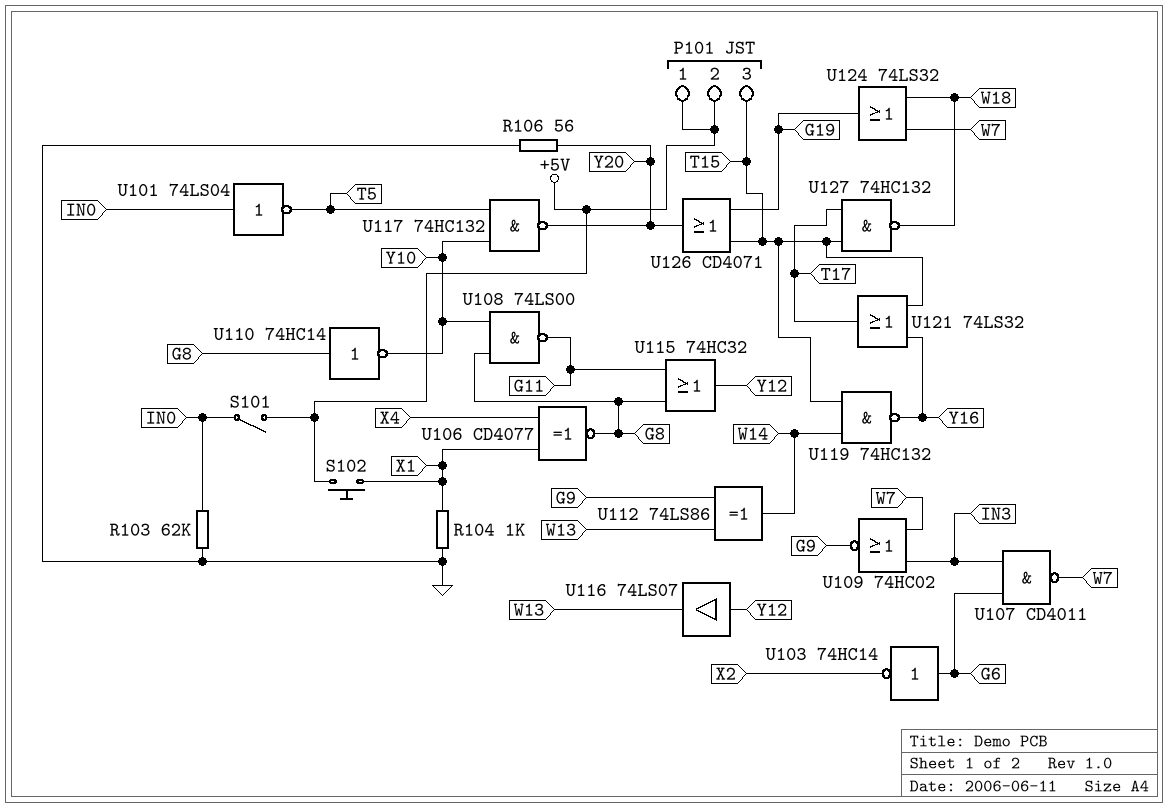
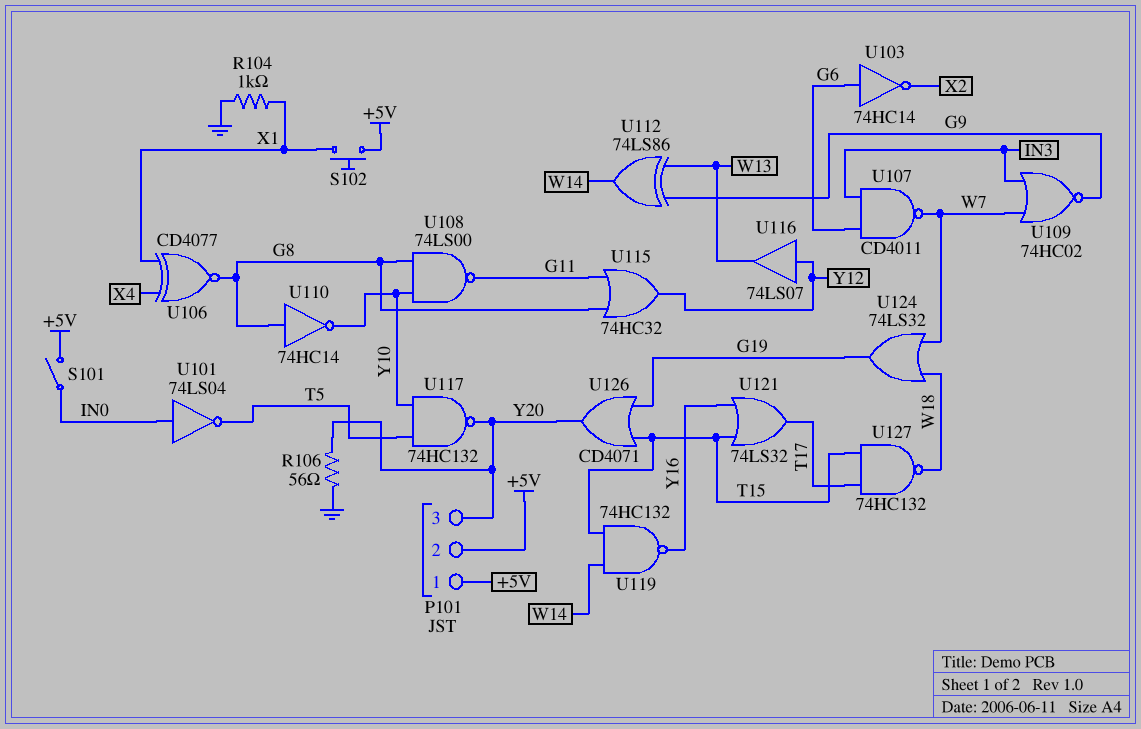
P101 pin 3: T15 -> Y20
R103: 62k (GND, IN0) -> none

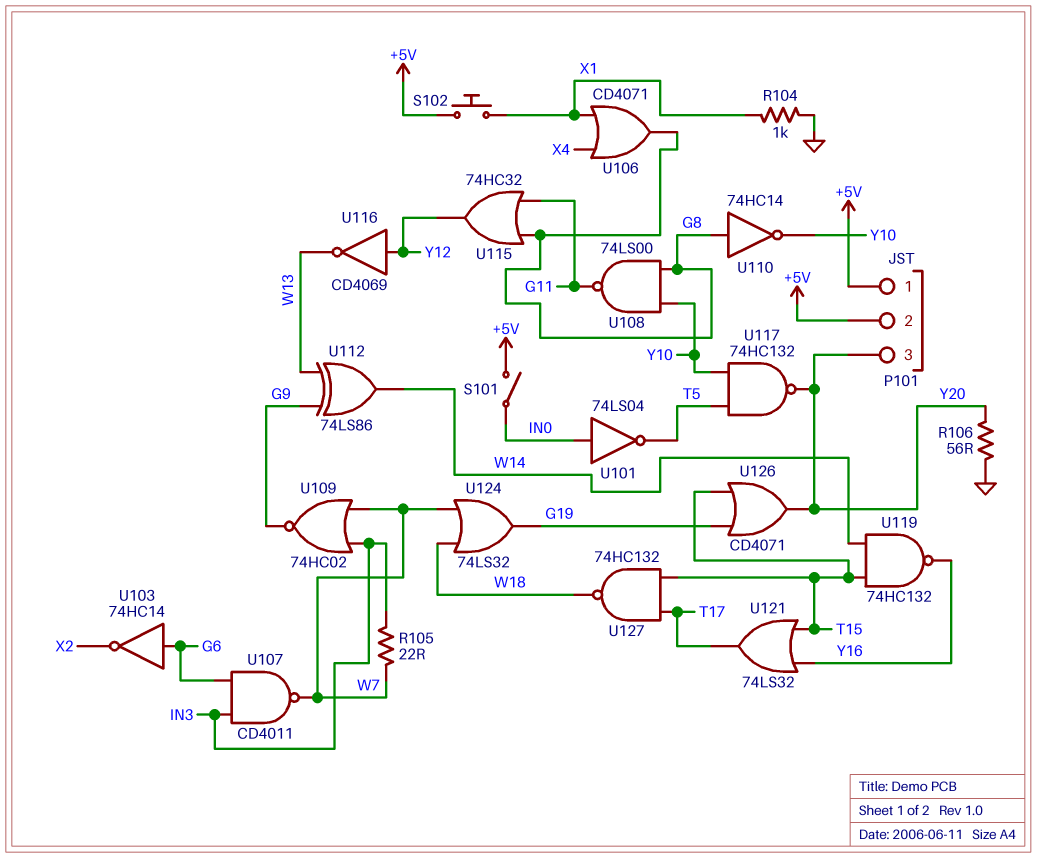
R105: none -> 22 (IN3, W7)
U106: XNOR CD4077 (in X1, in X4, out G8) -> OR CD4071 (in X1, in X4, out G8)
U116: buffer 74LS07 (in Y12, out W13) -> NOT CD4069 (in Y12, out W13)

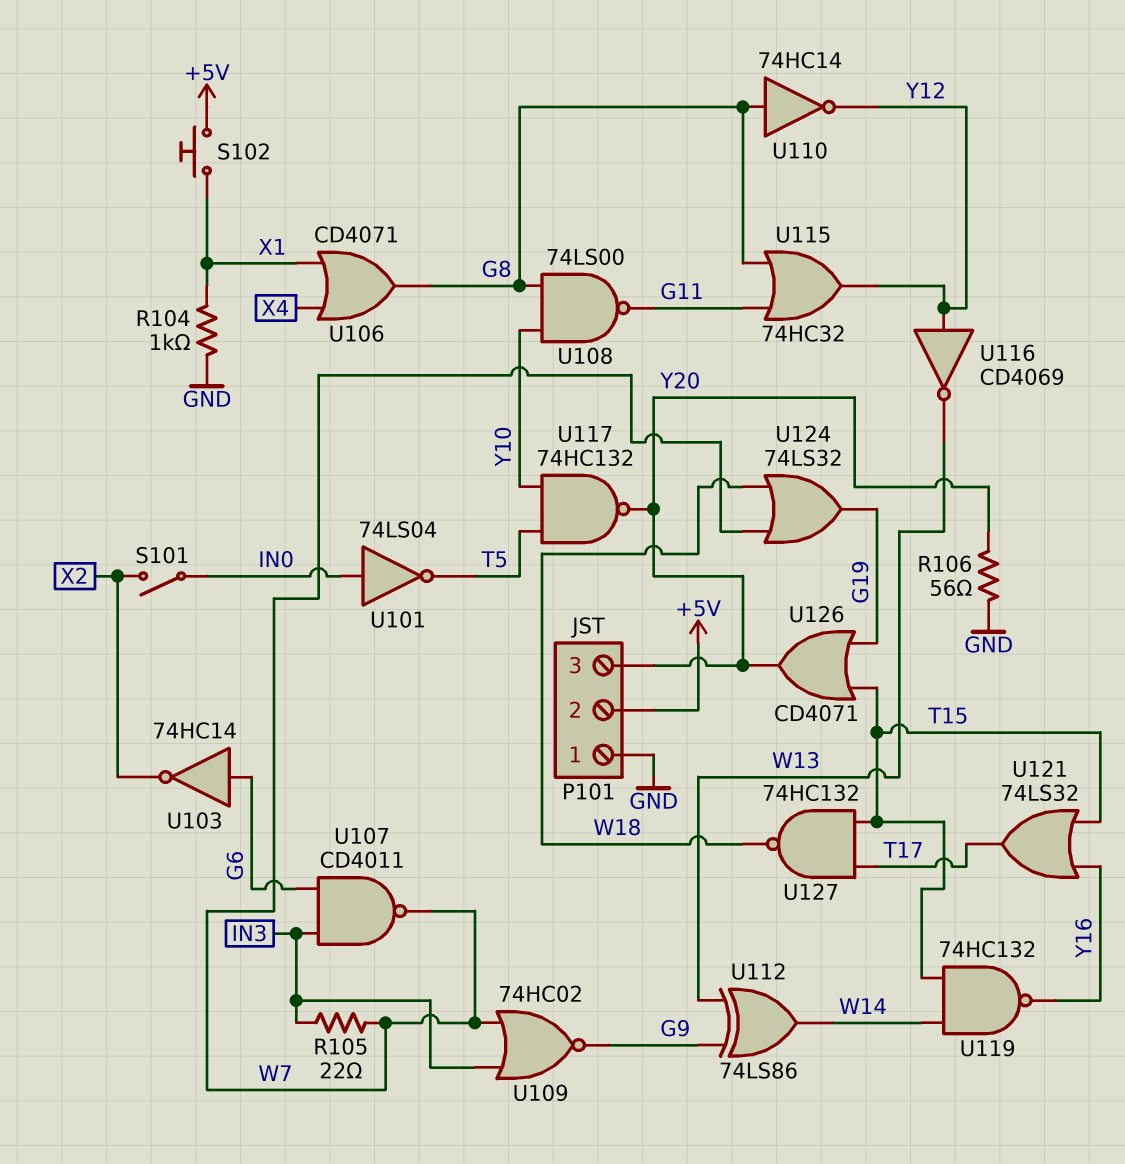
P101 pin 1: +5V -> GND
S101: switch (+5V, IN0) -> switch (IN0, X2)
U110: NOT 74HC14 (in G8, out Y10) -> NOT 74HC14 (in G8, out Y12)

